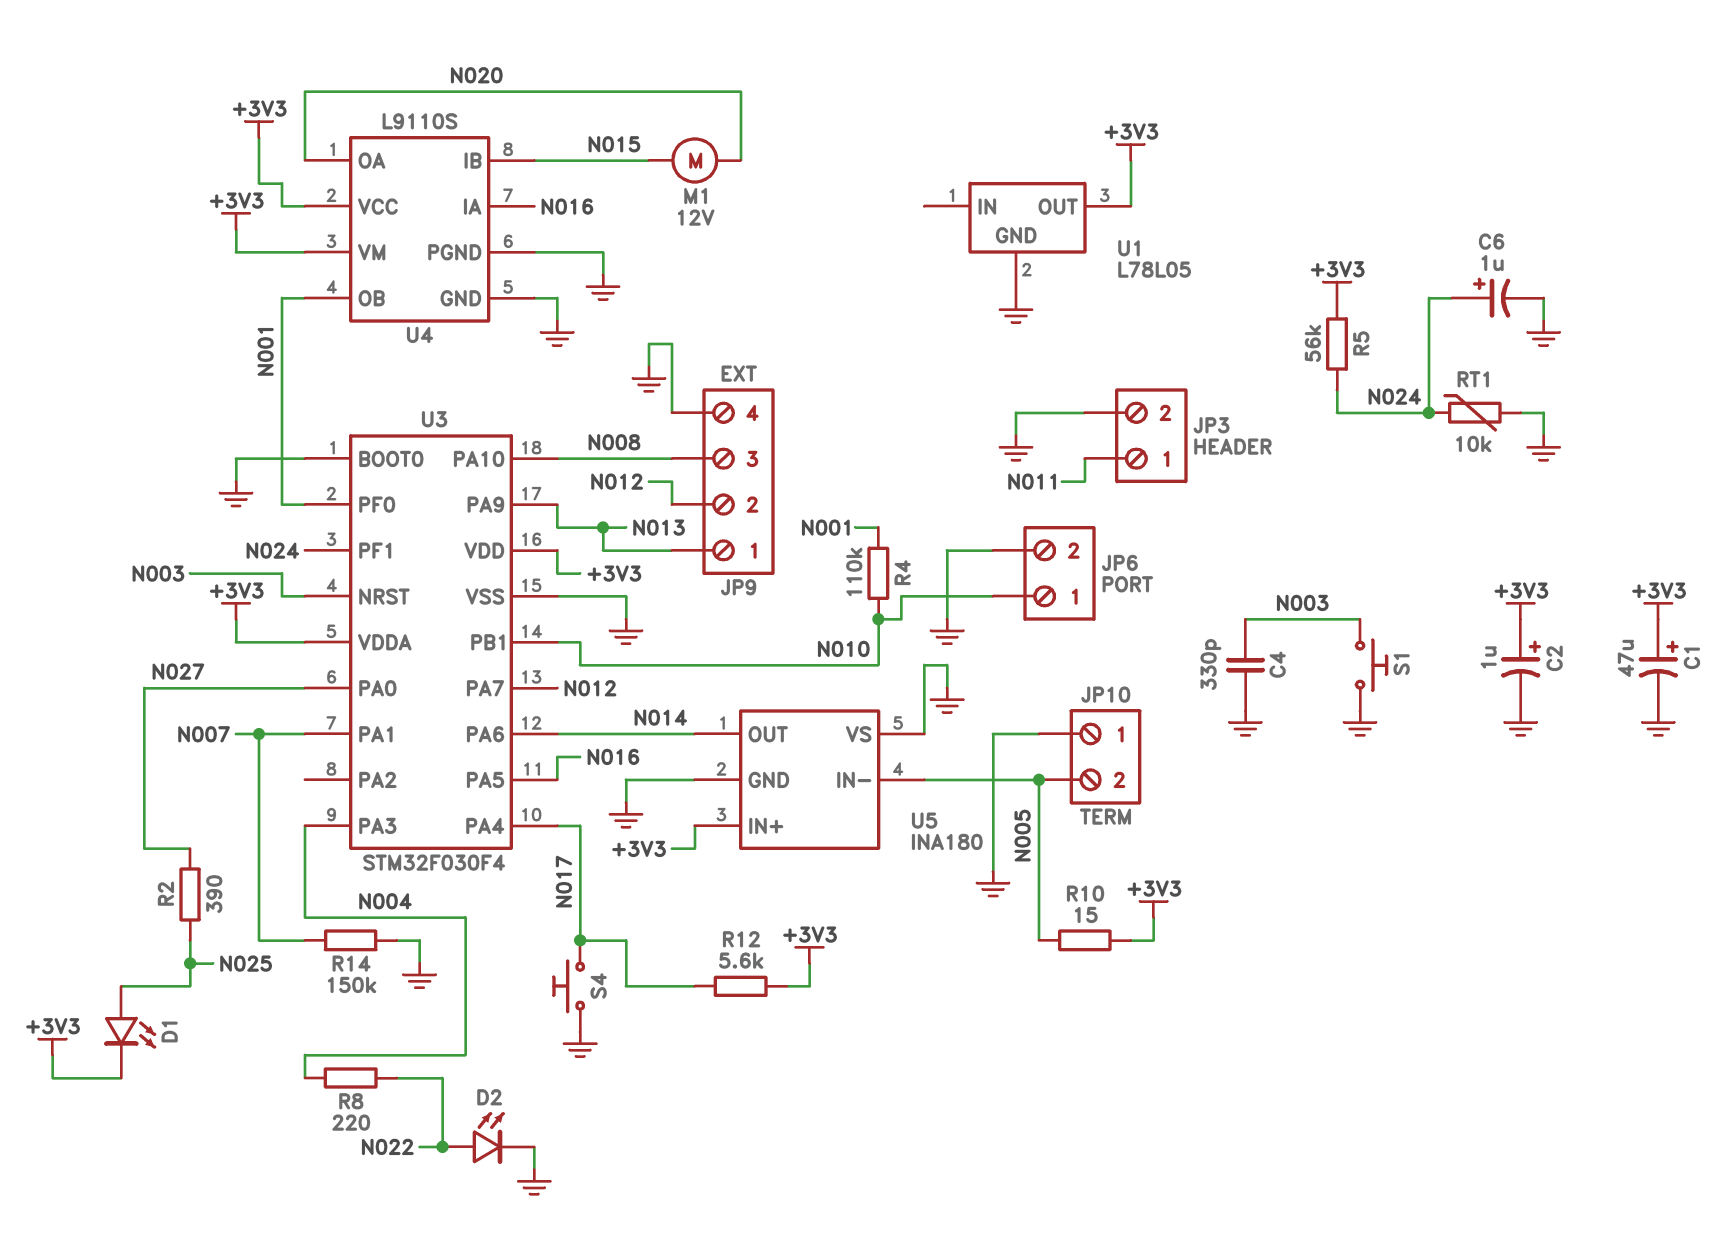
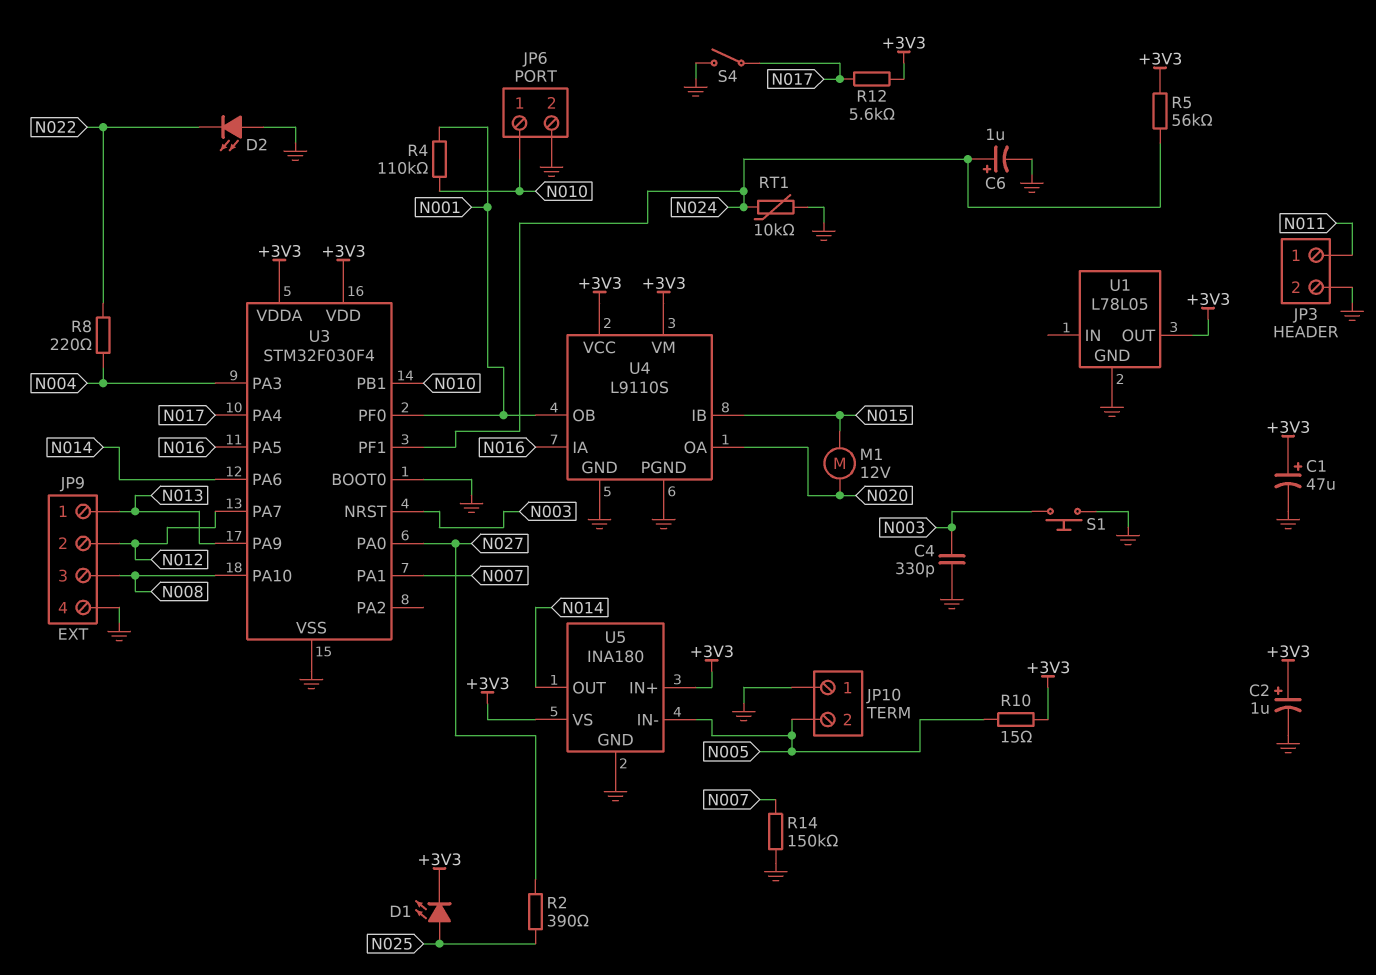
D2: LED (A N022, K GND) -> LED (A GND, K N022)
S4: button (GND, N017) -> switch (GND, N017)
U5 pin VS: GND -> +3V3

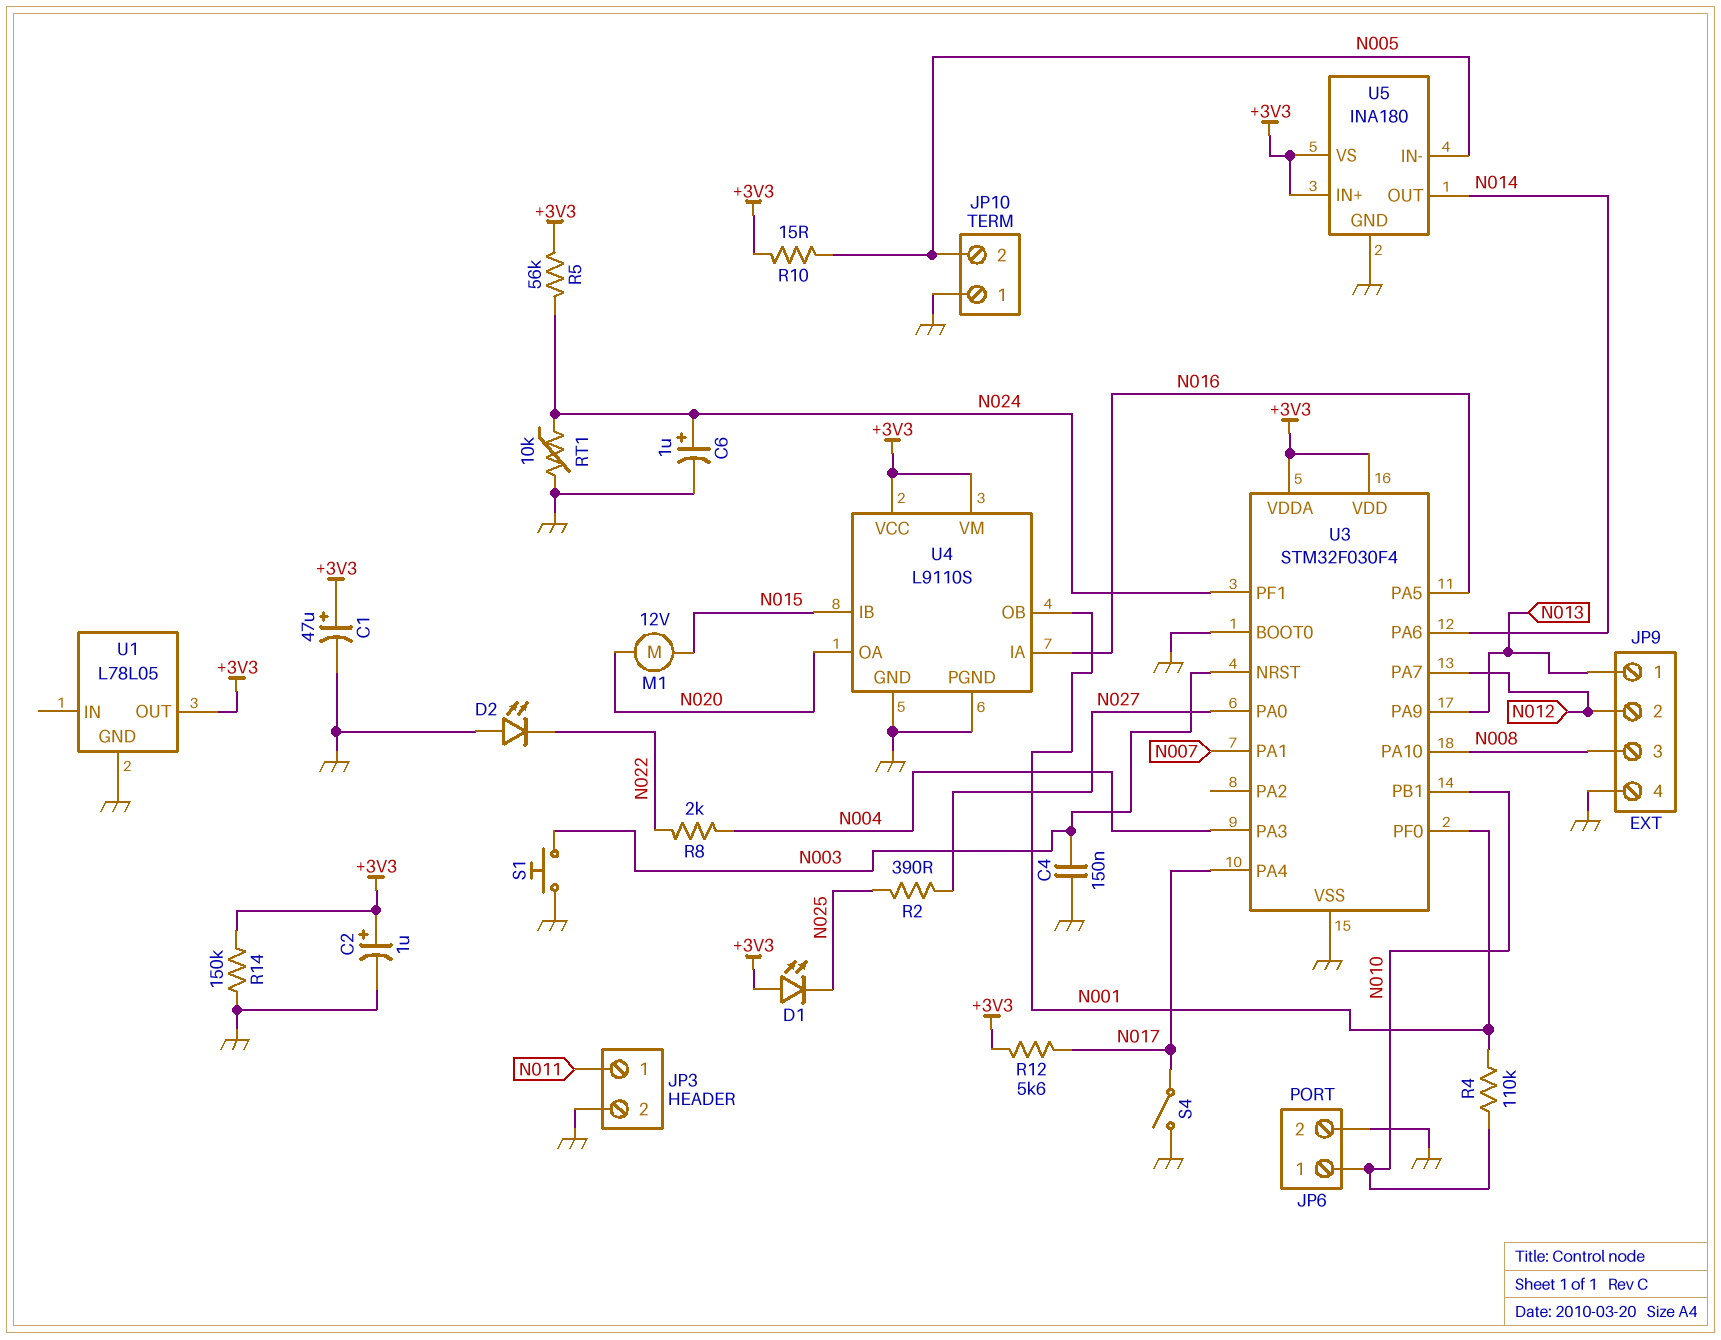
C4: 330pF (GND, N003) -> 150nF (GND, N003)
D1: LED (A N025, K +3V3) -> LED (A +3V3, K N025)
R8: 220 (N004, N022) -> 2k (N004, N022)
R14: 150k (GND, N007) -> 150k (+3V3, GND)

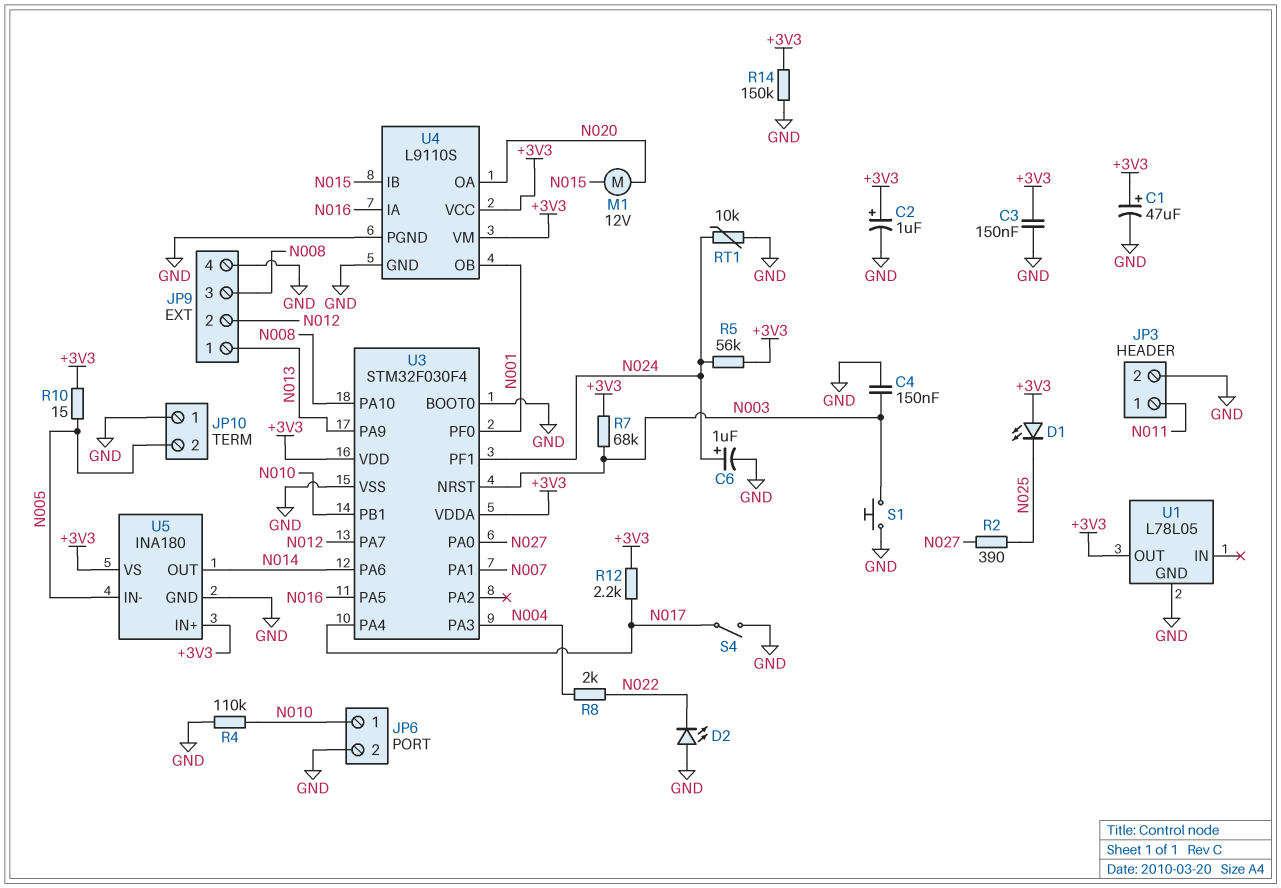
C3: none -> 150nF (+3V3, GND)
R4: 110k (N001, N010) -> 110k (GND, N010)
R7: none -> 68k (+3V3, N003)
R12: 5.6k (+3V3, N017) -> 2.2k (+3V3, N017)

